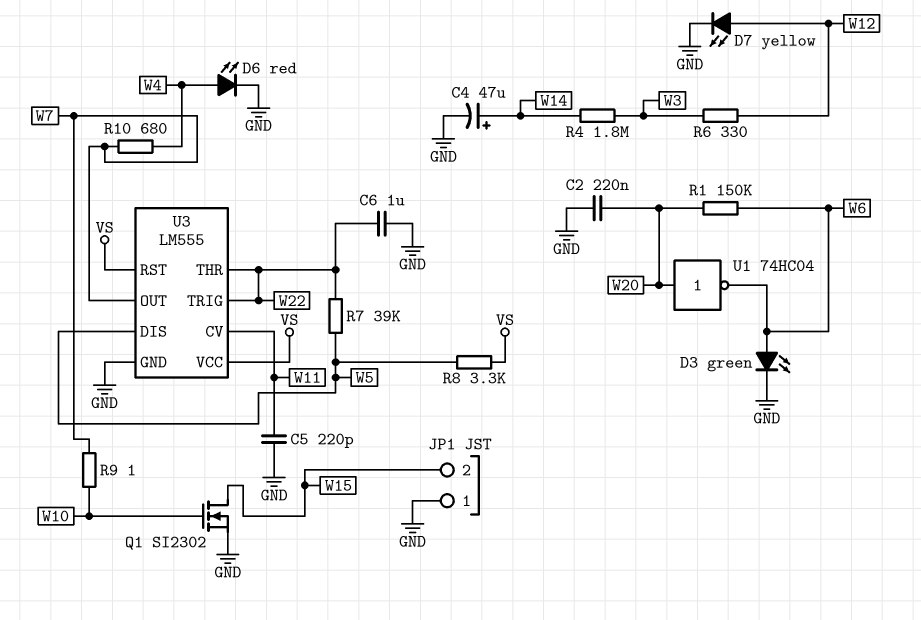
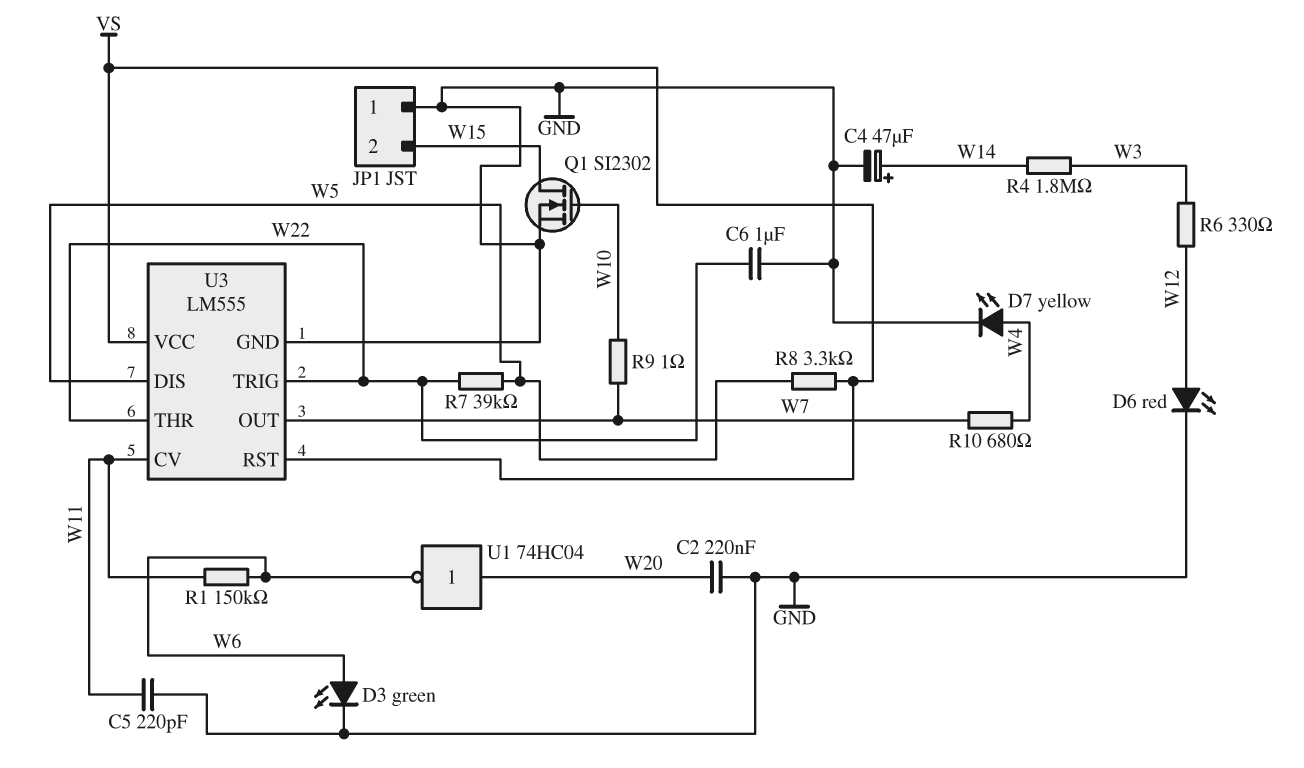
D6: LED red (A W4, K GND) -> LED red (A W12, K GND)
D7: LED yellow (A W12, K GND) -> LED yellow (A W4, K GND)
R1: 150k (W6, W20) -> 150k (W6, W11)

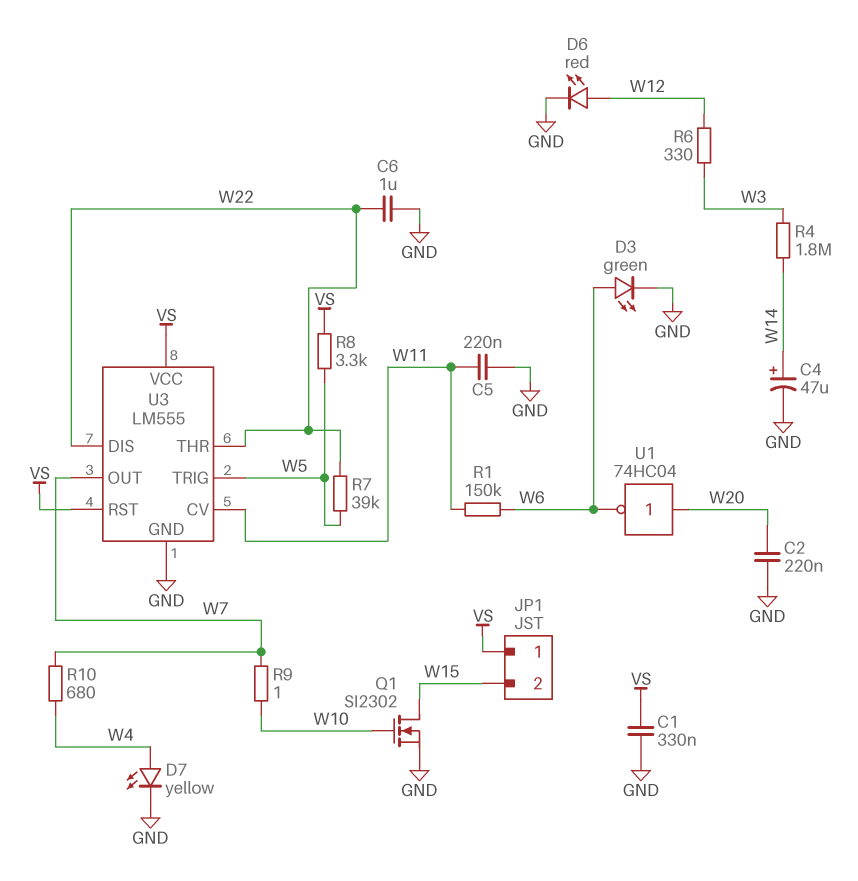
C1: none -> 330nF (GND, VS)
C5: 220pF (GND, W11) -> 220nF (GND, W11)
JP1 pin 1: GND -> VS
U3 pin DIS: W5 -> W22
U3 pin TRIG: W22 -> W5

